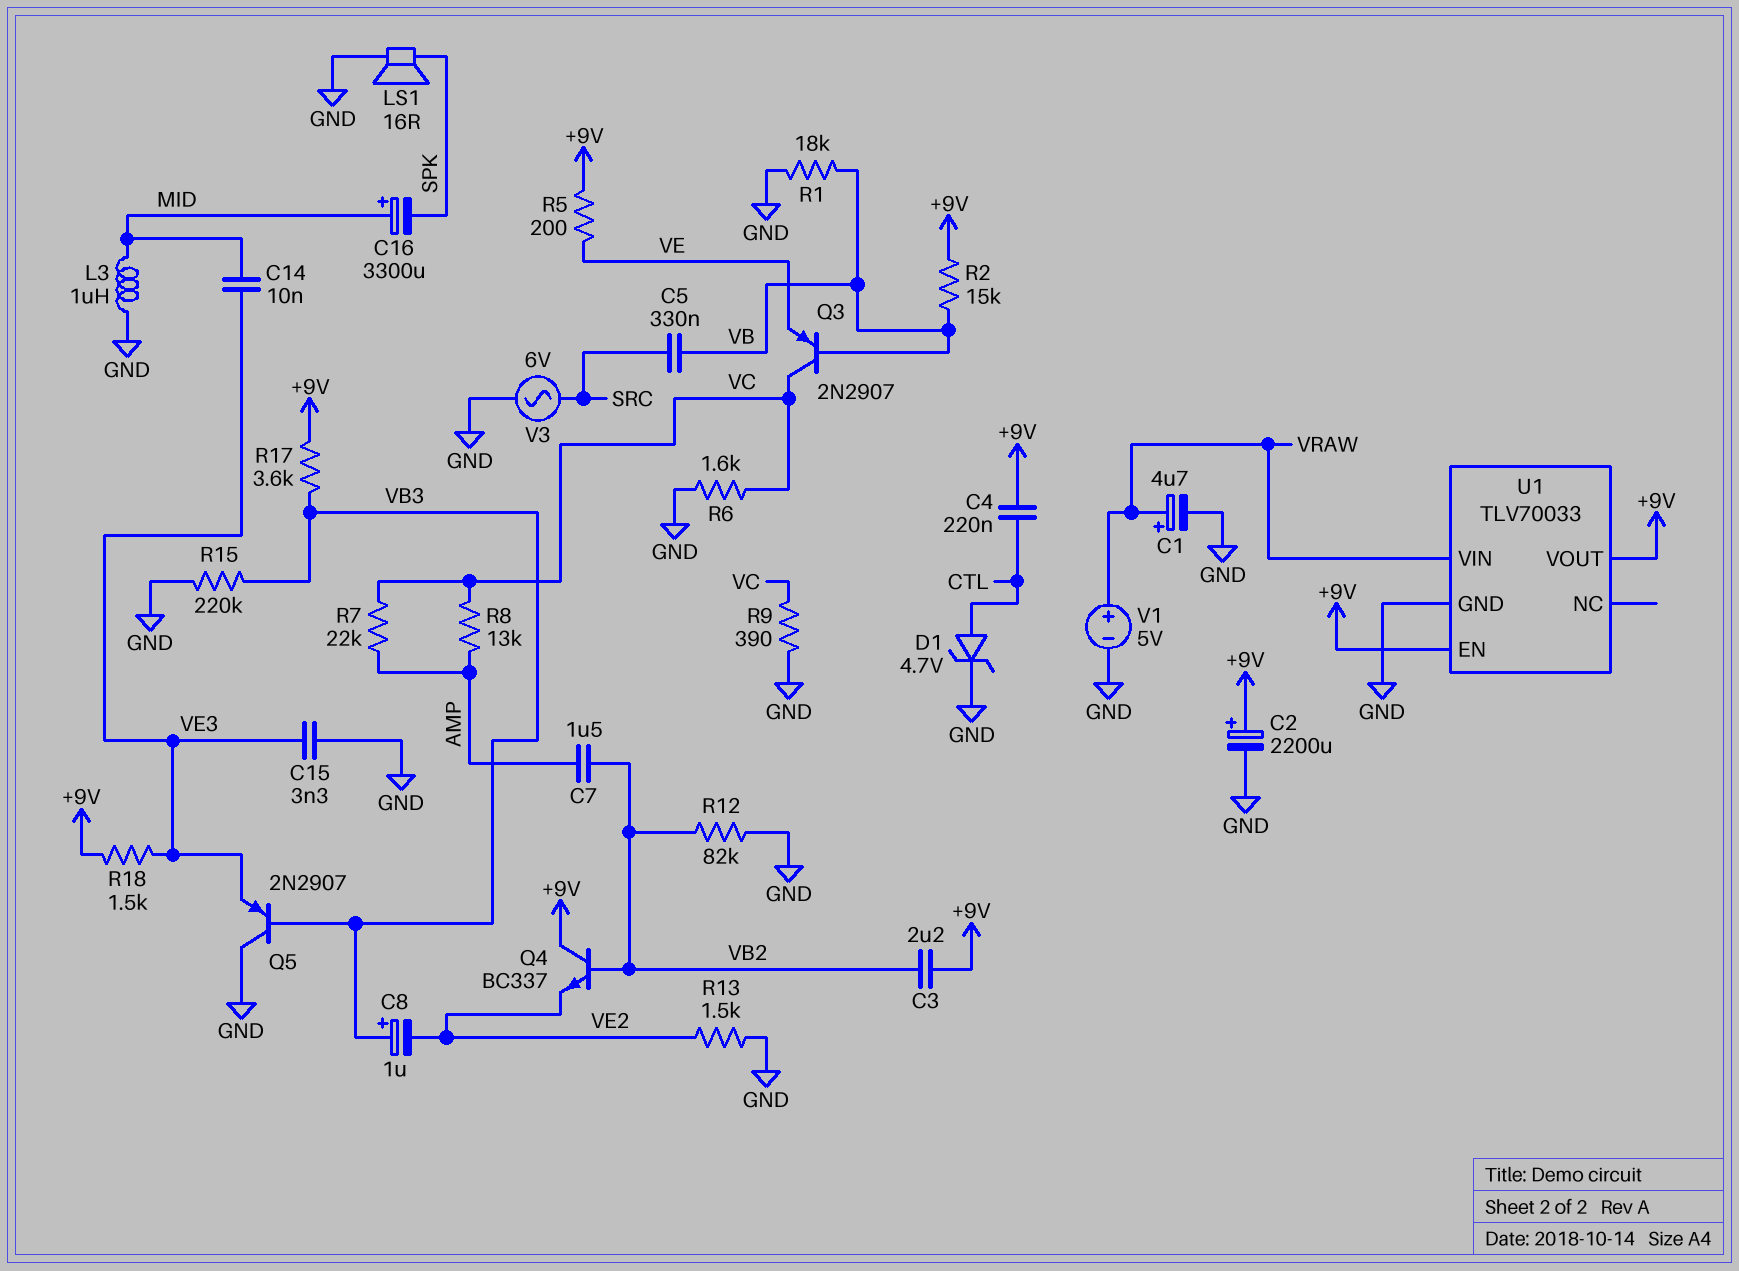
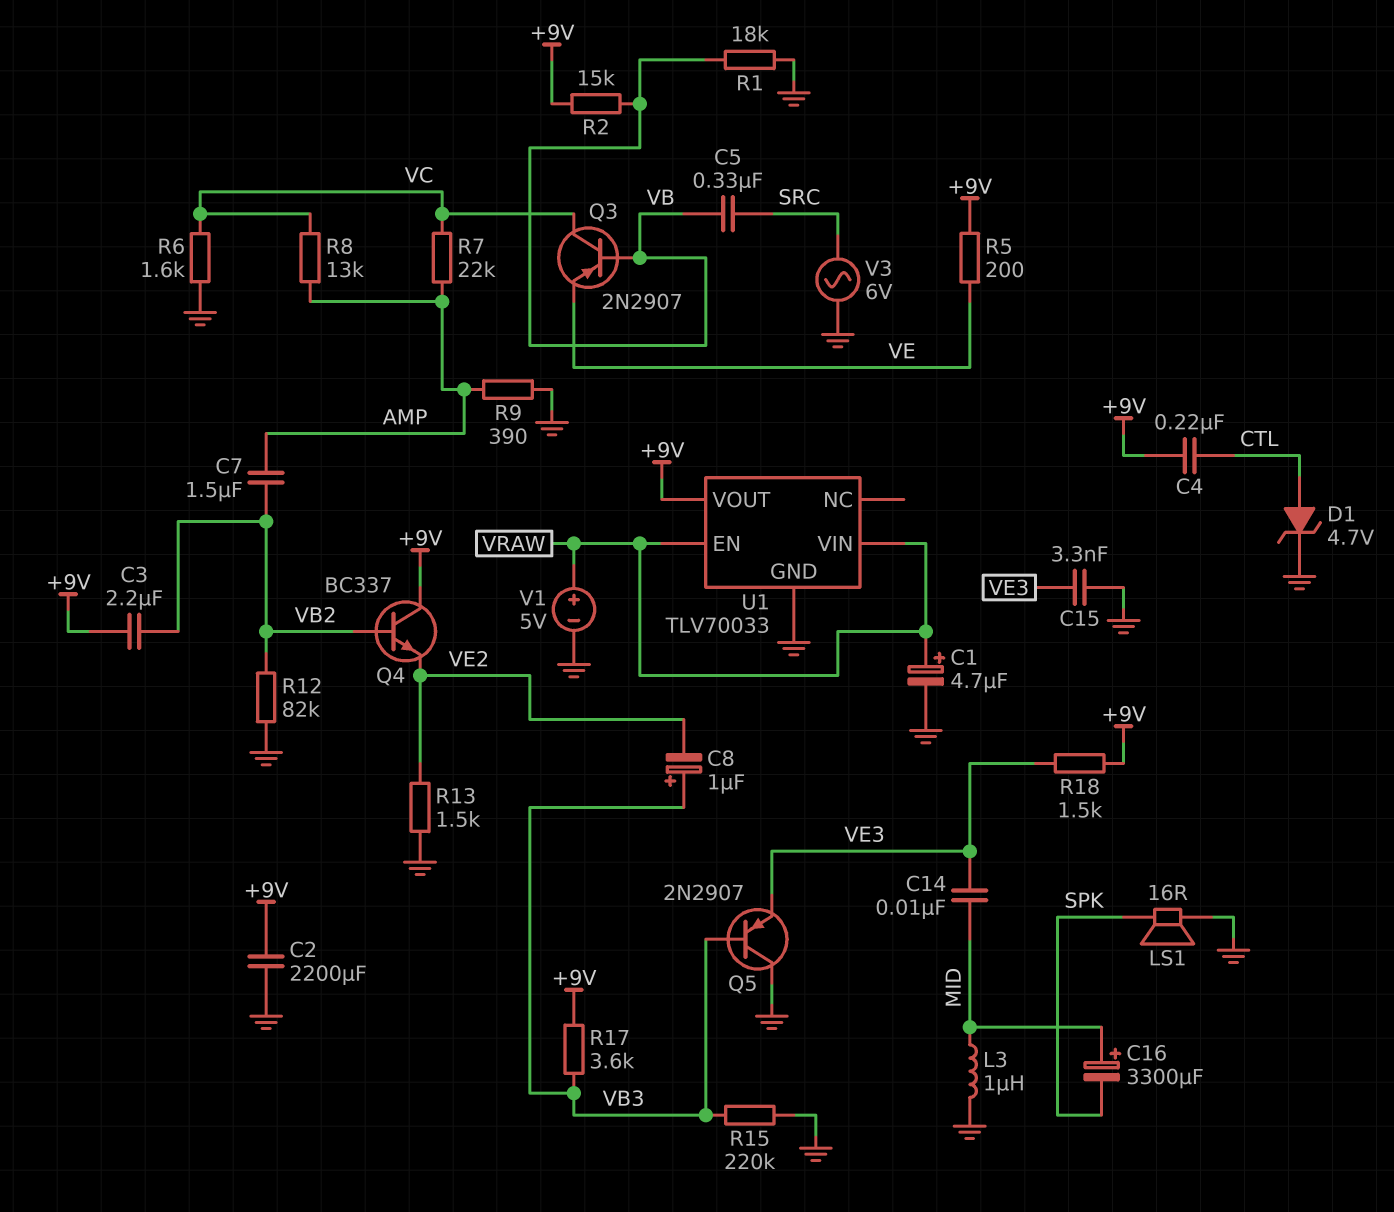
C2: 2200uF (plus +9V, minus GND) -> 2200uF (+9V, GND)
R9: 390 (GND, VC) -> 390 (AMP, GND)
U1 pin EN: +9V -> VRAW

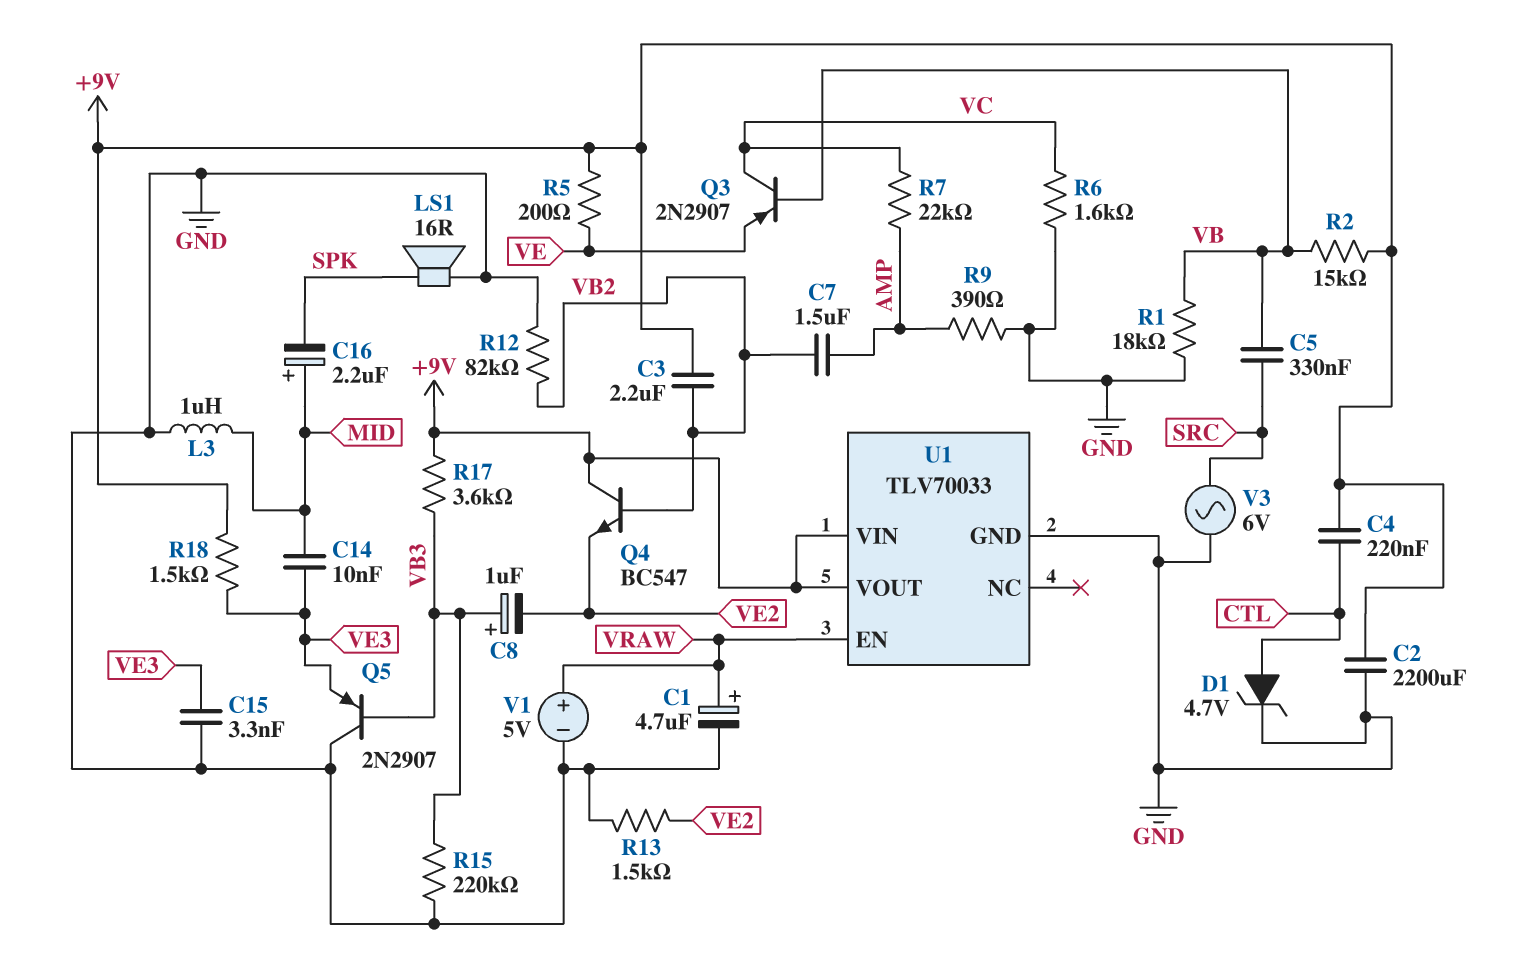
C16: 3300uF (plus MID, minus SPK) -> 2.2uF (plus MID, minus SPK)
Q4: NPN BC337 (B VB2, C +9V, E VE2) -> NPN BC547 (B VB2, C +9V, E VE2)
R8: 13k (AMP, VC) -> none
U1 pin VIN: VRAW -> +9V

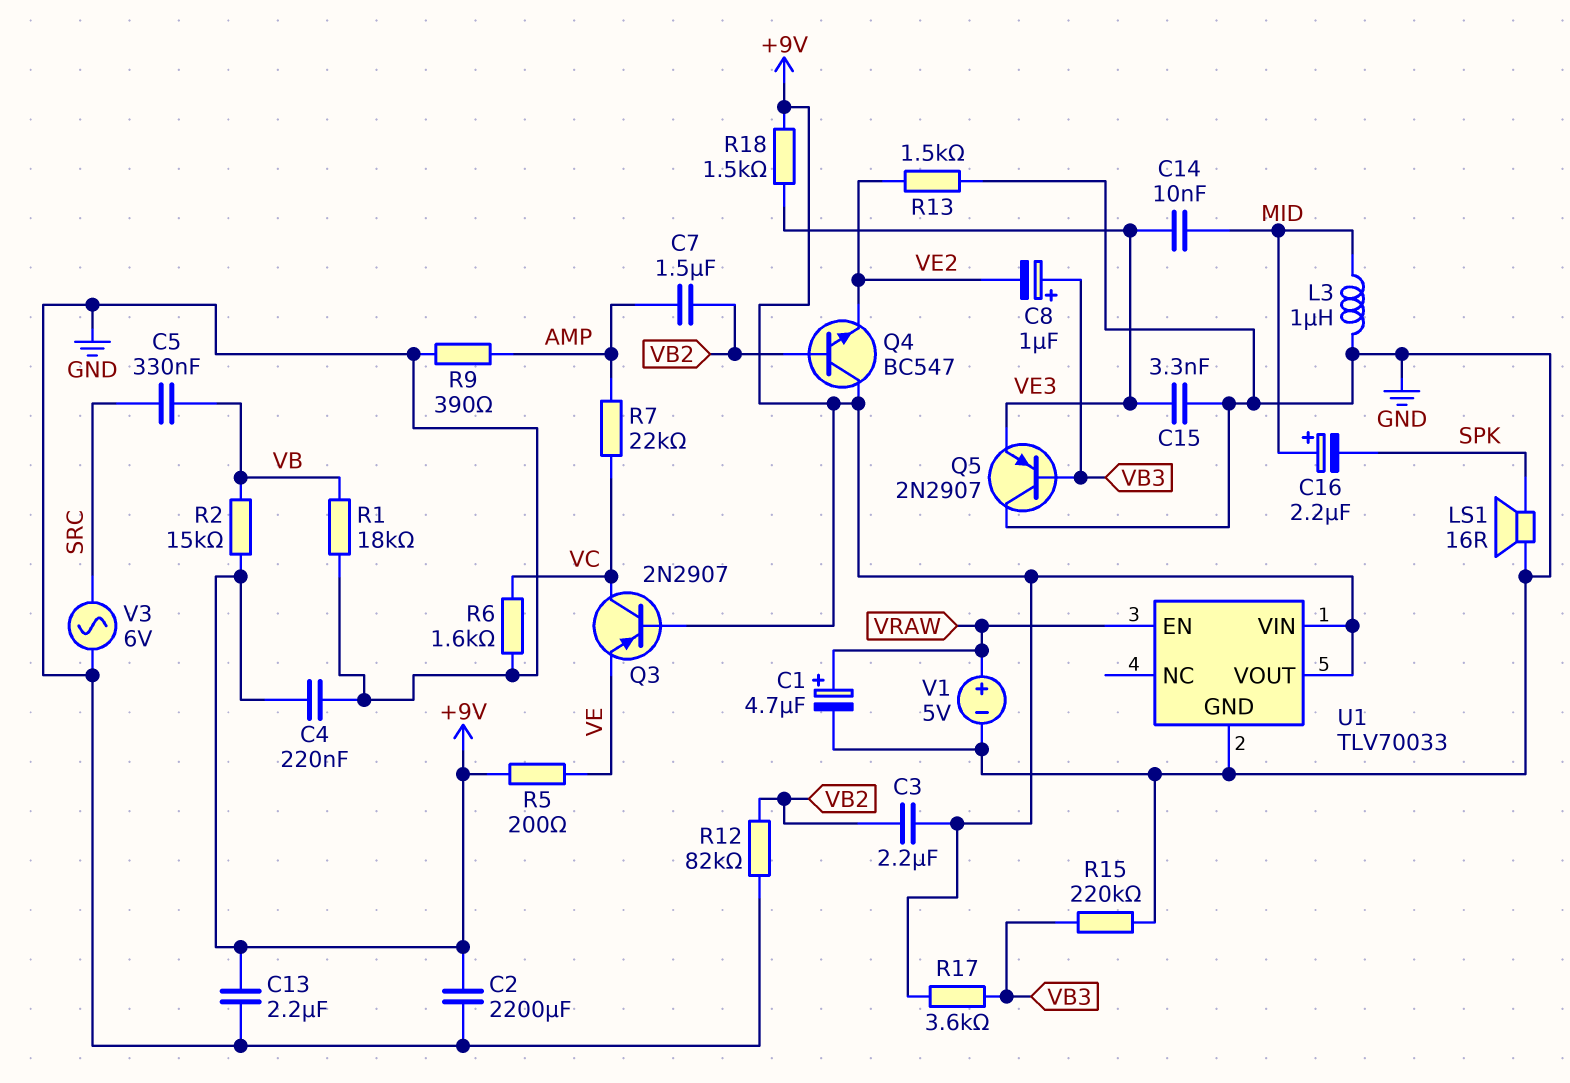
C4: 220nF (+9V, CTL) -> 220nF (+9V, GND)
C13: none -> 2.2uF (+9V, GND)
D1: zener 4.7V (A CTL, K GND) -> none
Q3: PNP 2N2907 (B VB, C VC, E VE) -> PNP 2N2907 (B +9V, C VC, E VE)

